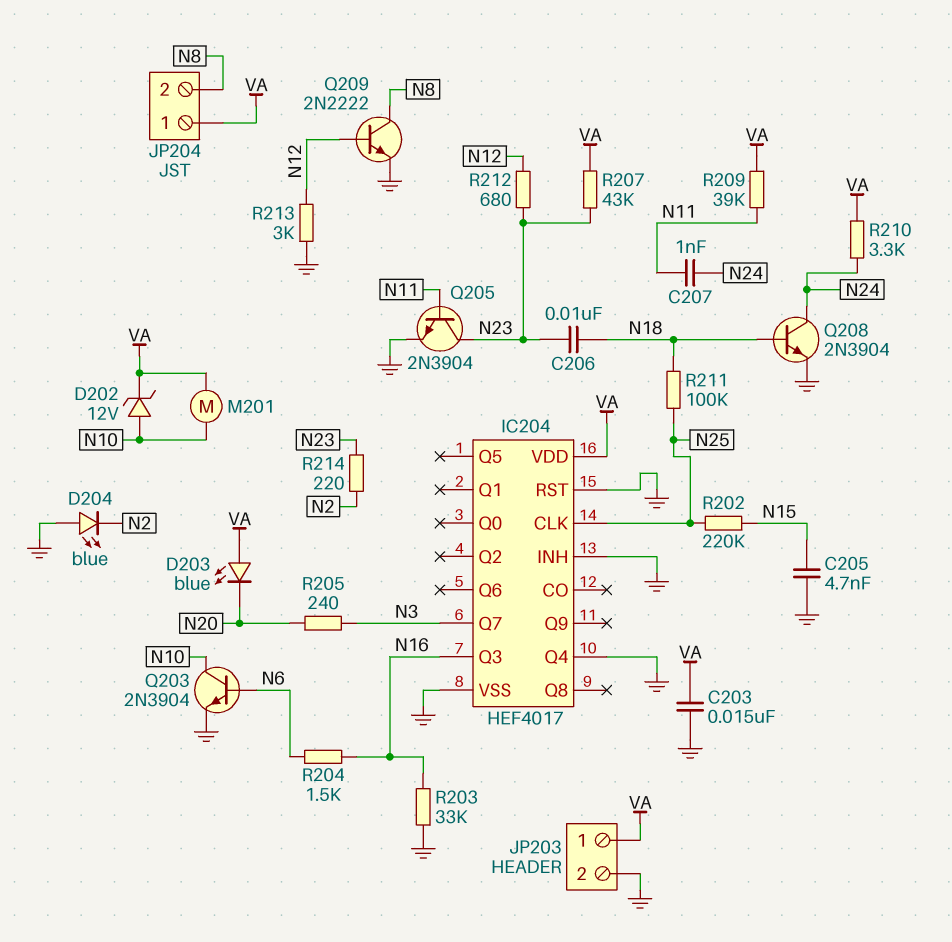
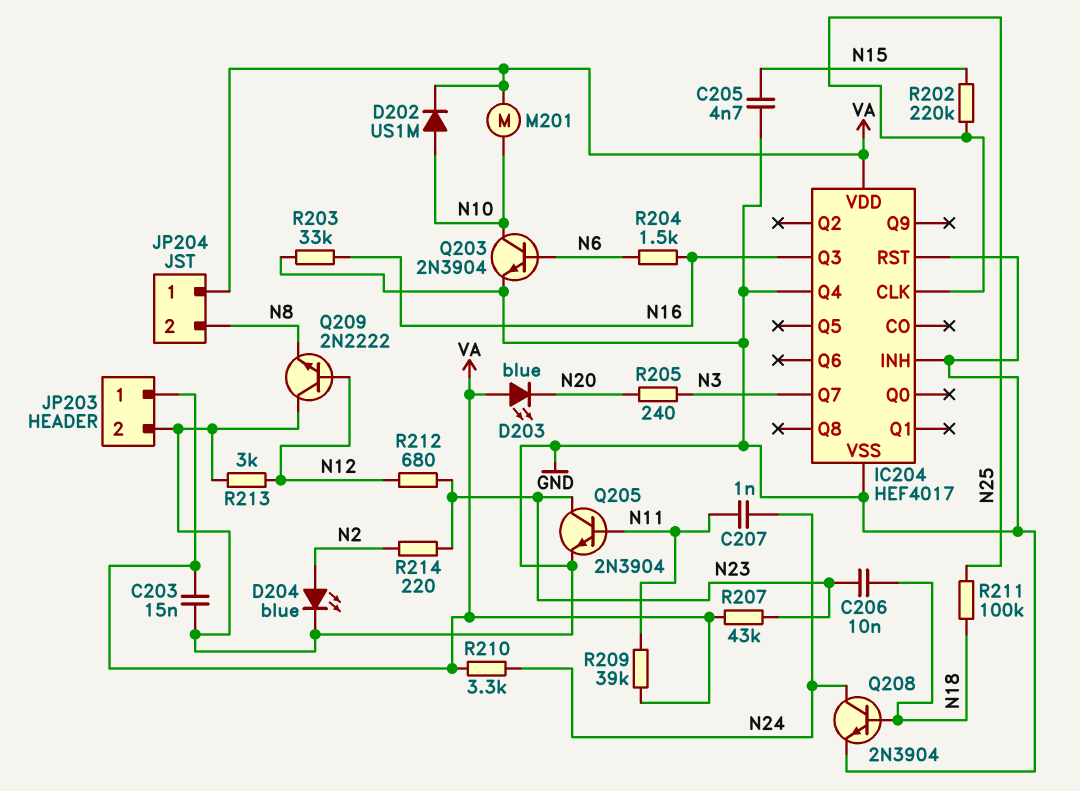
D202: zener 12V (A N10, K VA) -> diode US1M (A N10, K VA)
D204: LED blue (A GND, K N2) -> LED blue (A N2, K GND)
Q209: NPN 2N2222 (B N12, C N8, E GND) -> NPN 2N2222 (B N12, C GND, E N8)

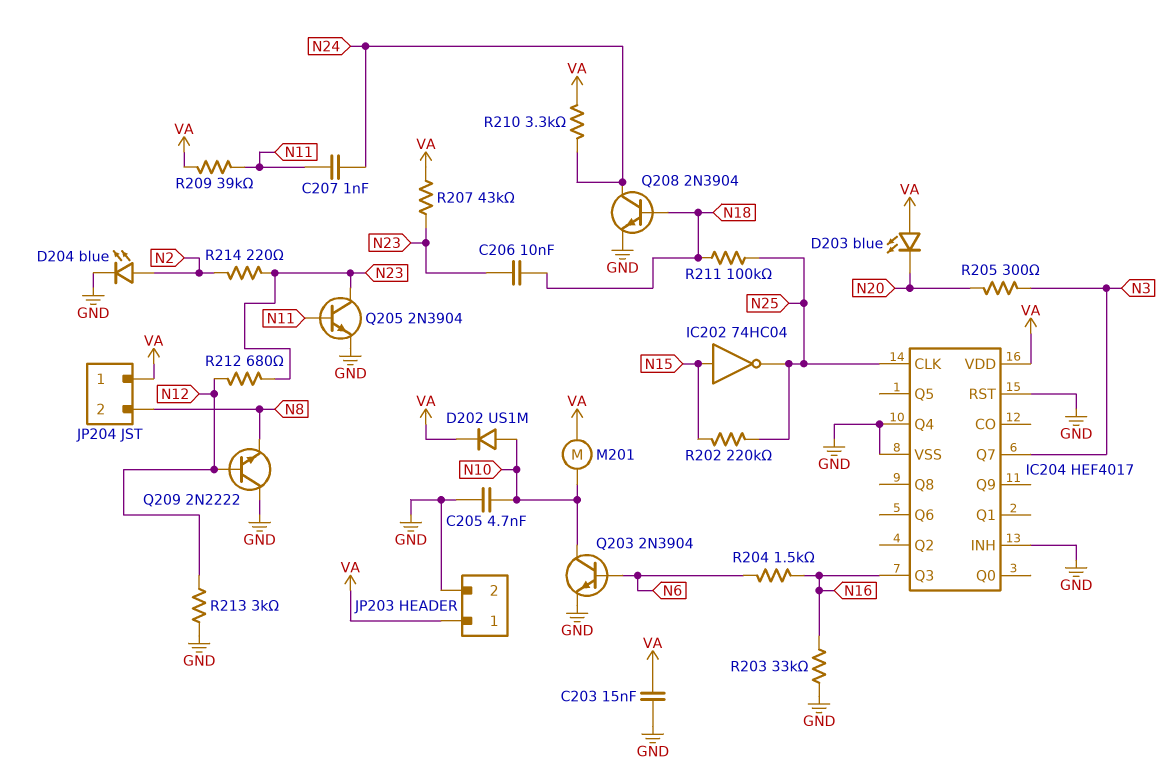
C205: 4.7nF (GND, N15) -> 4.7nF (GND, N10)
IC202: none -> NOT 74HC04 (in N15, out N25)
R205: 240 (N3, N20) -> 300 (N3, N20)

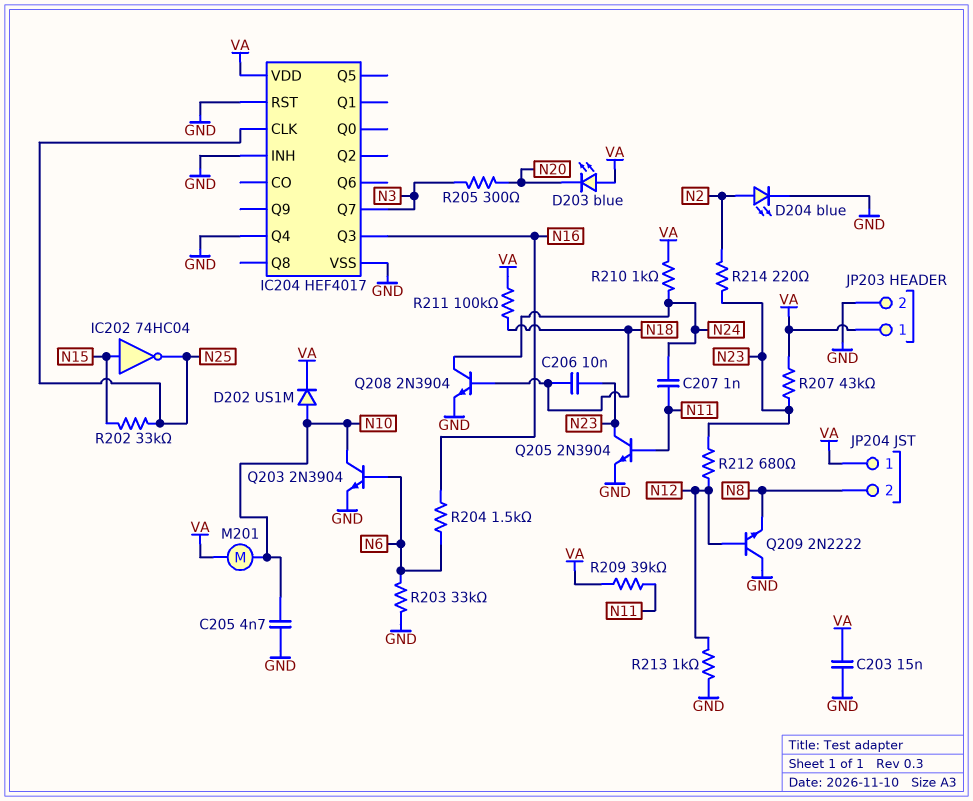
R202: 220k (N15, N25) -> 33k (N15, N25)
R203: 33k (GND, N16) -> 33k (GND, N6)
R210: 3.3k (N24, VA) -> 1k (N24, VA)
R211: 100k (N18, N25) -> 100k (N18, VA)
R213: 3k (GND, N12) -> 1k (GND, N12)

